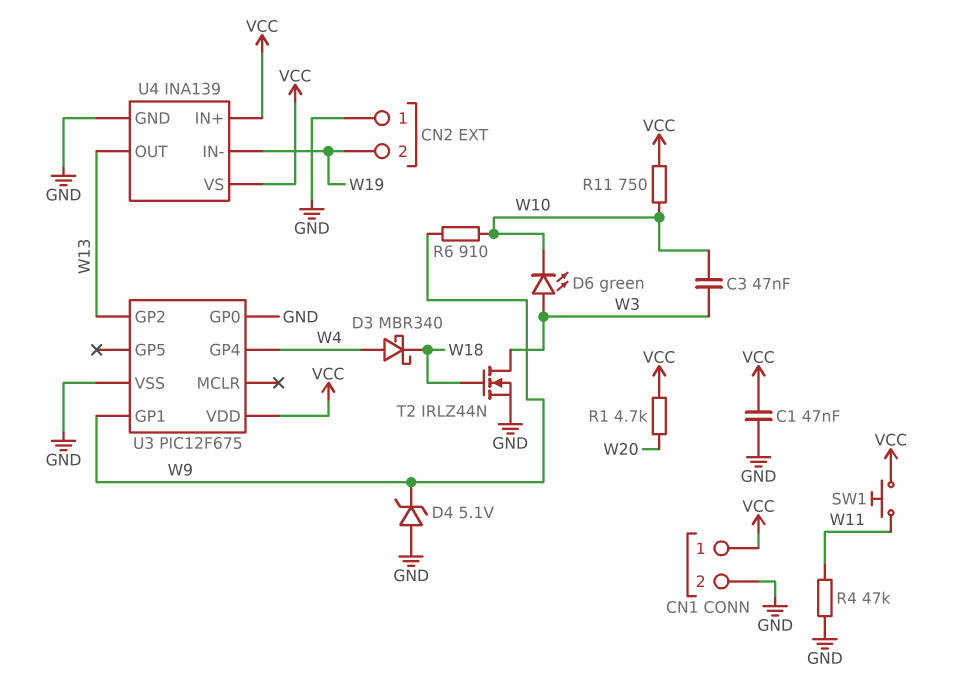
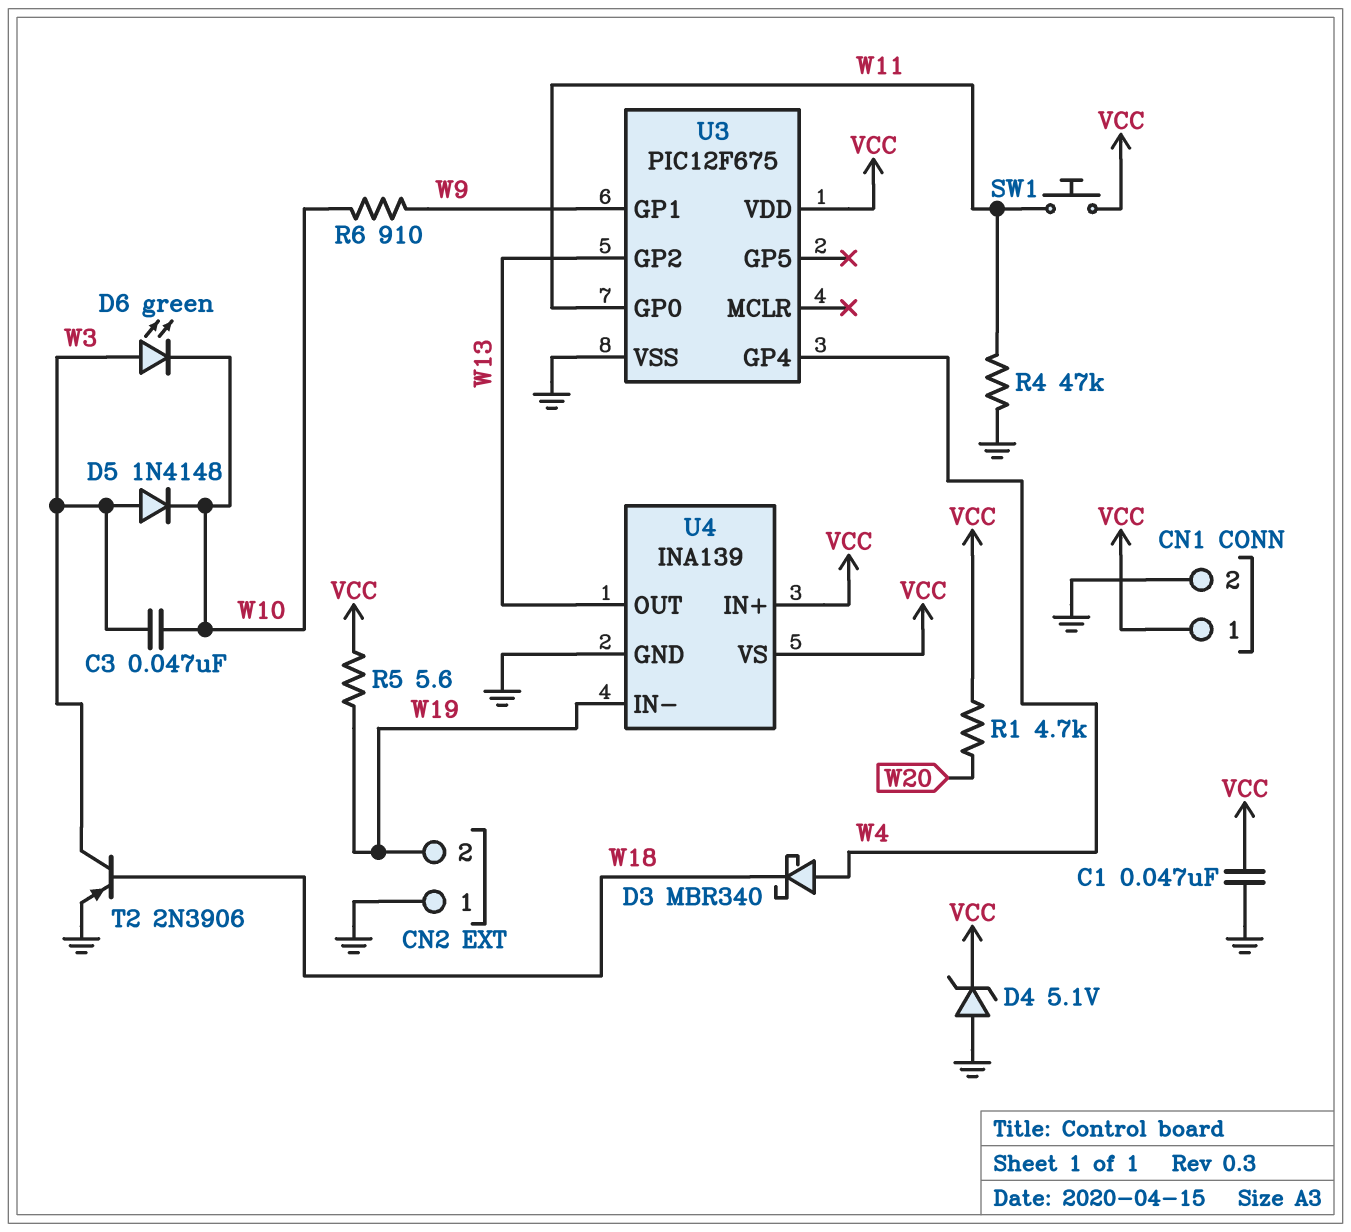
D4: zener 5.1V (A GND, K W9) -> zener 5.1V (A GND, K VCC)
D5: none -> diode 1N4148 (A W3, K W10)
R5: none -> 5.6 (VCC, W19)
R11: 750 (VCC, W10) -> none
T2: NMOS IRLZ44N (G W18, D W3, S GND) -> PNP 2N3906 (B W18, C W3, E GND)
U3 pin GP0: GND -> W11

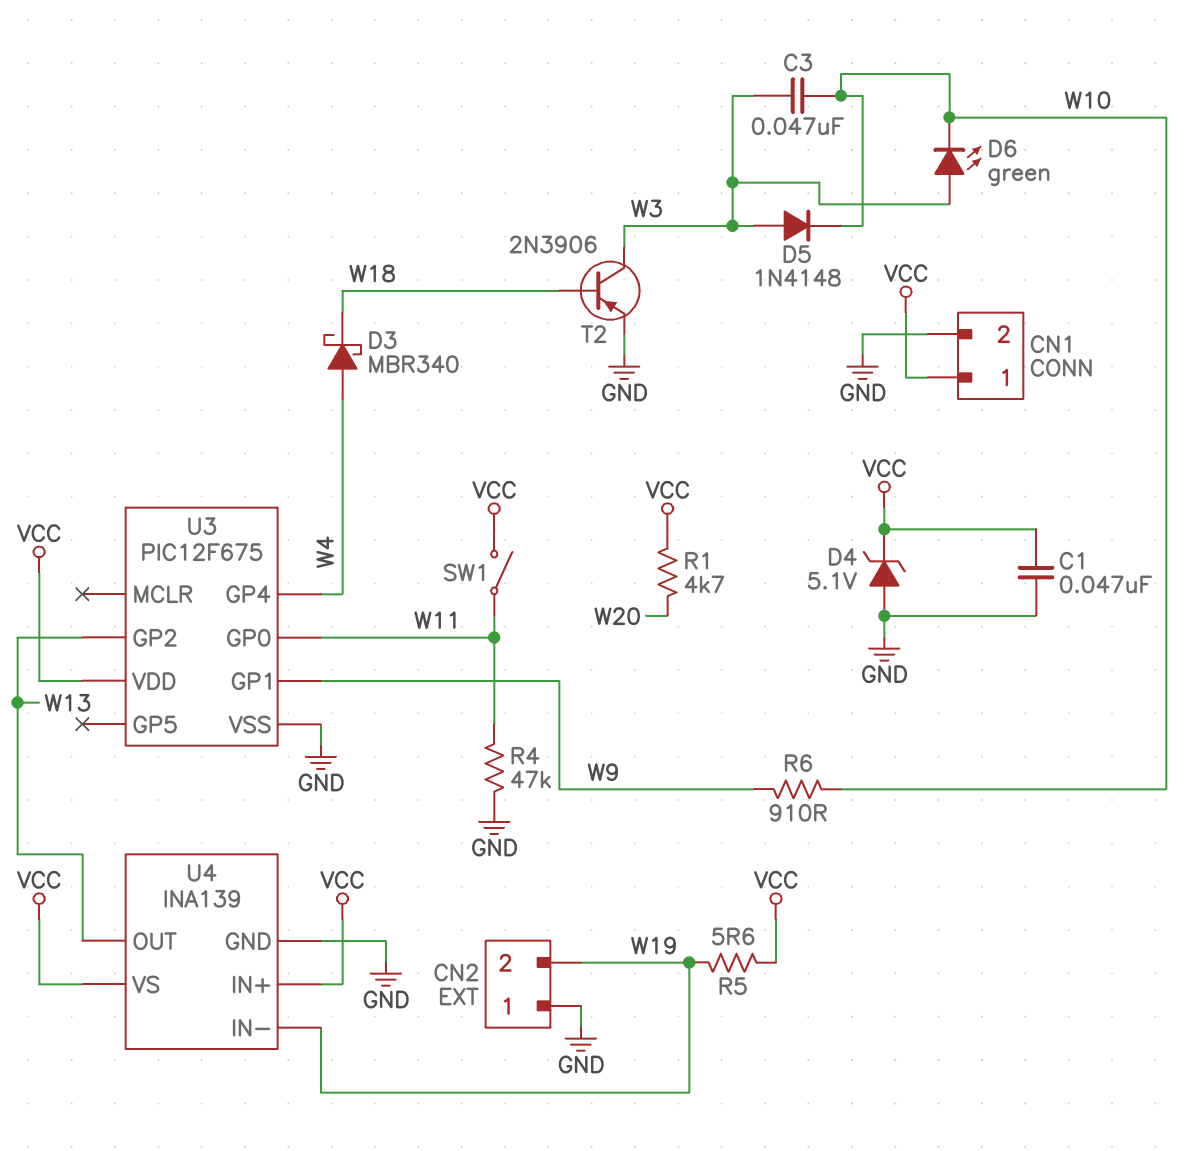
SW1: button (VCC, W11) -> switch (VCC, W11)

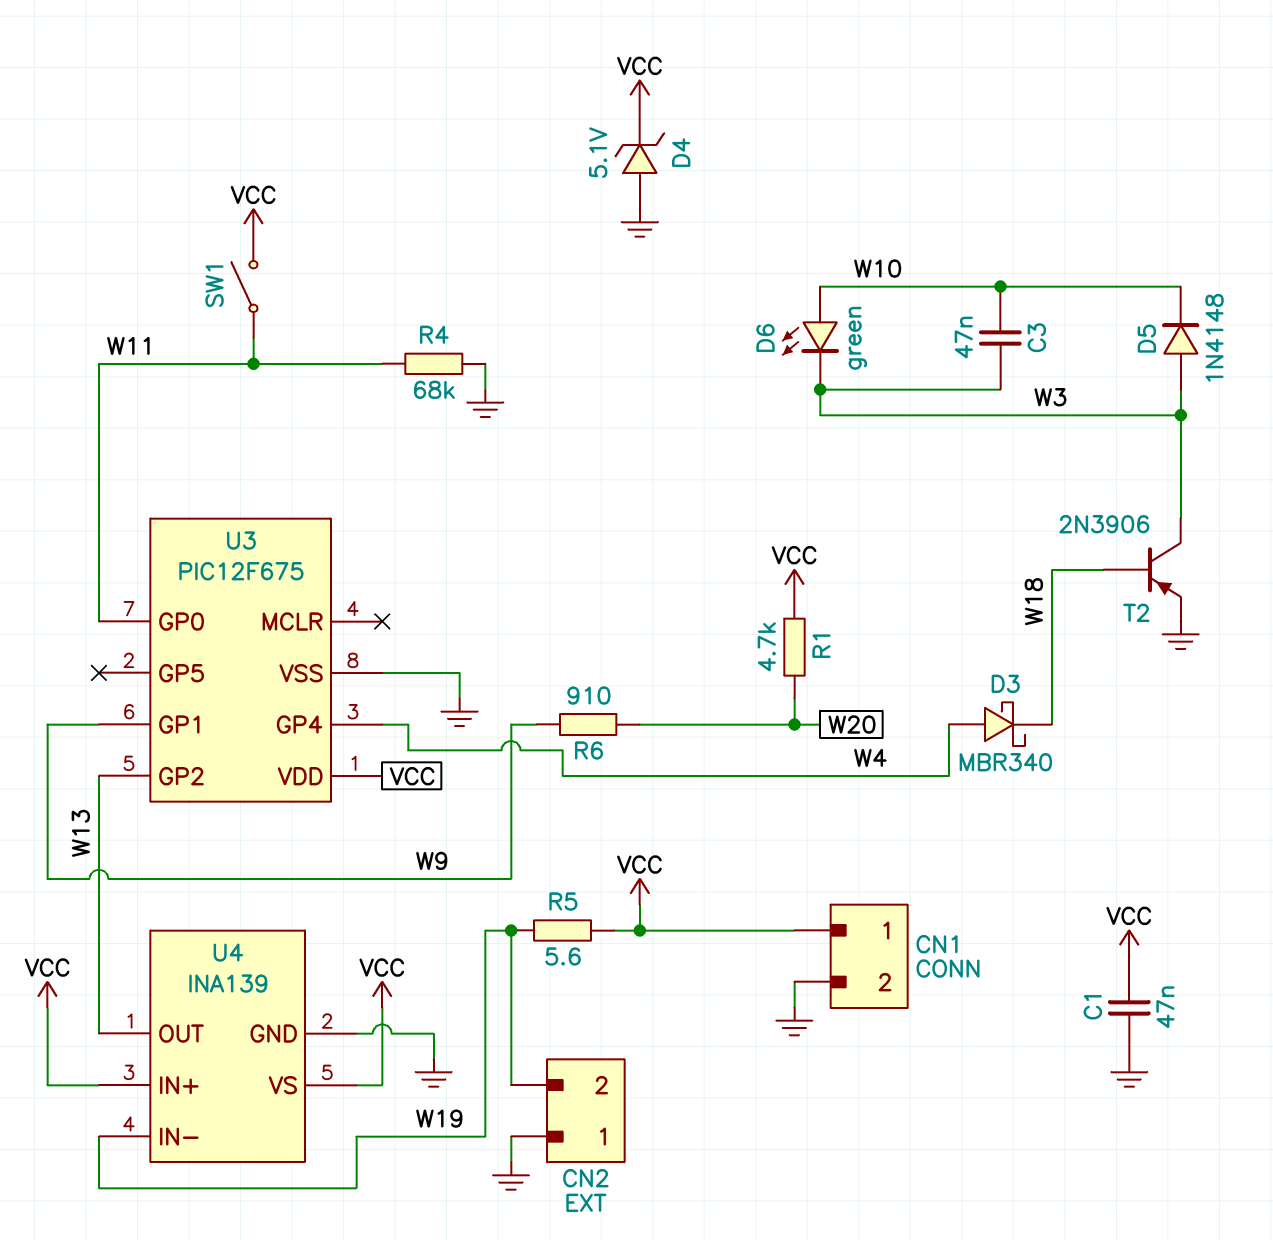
D6: LED green (A W3, K W10) -> LED green (A W10, K W3)
R4: 47k (GND, W11) -> 68k (GND, W11)
R6: 910 (W9, W10) -> 910 (W9, W20)

